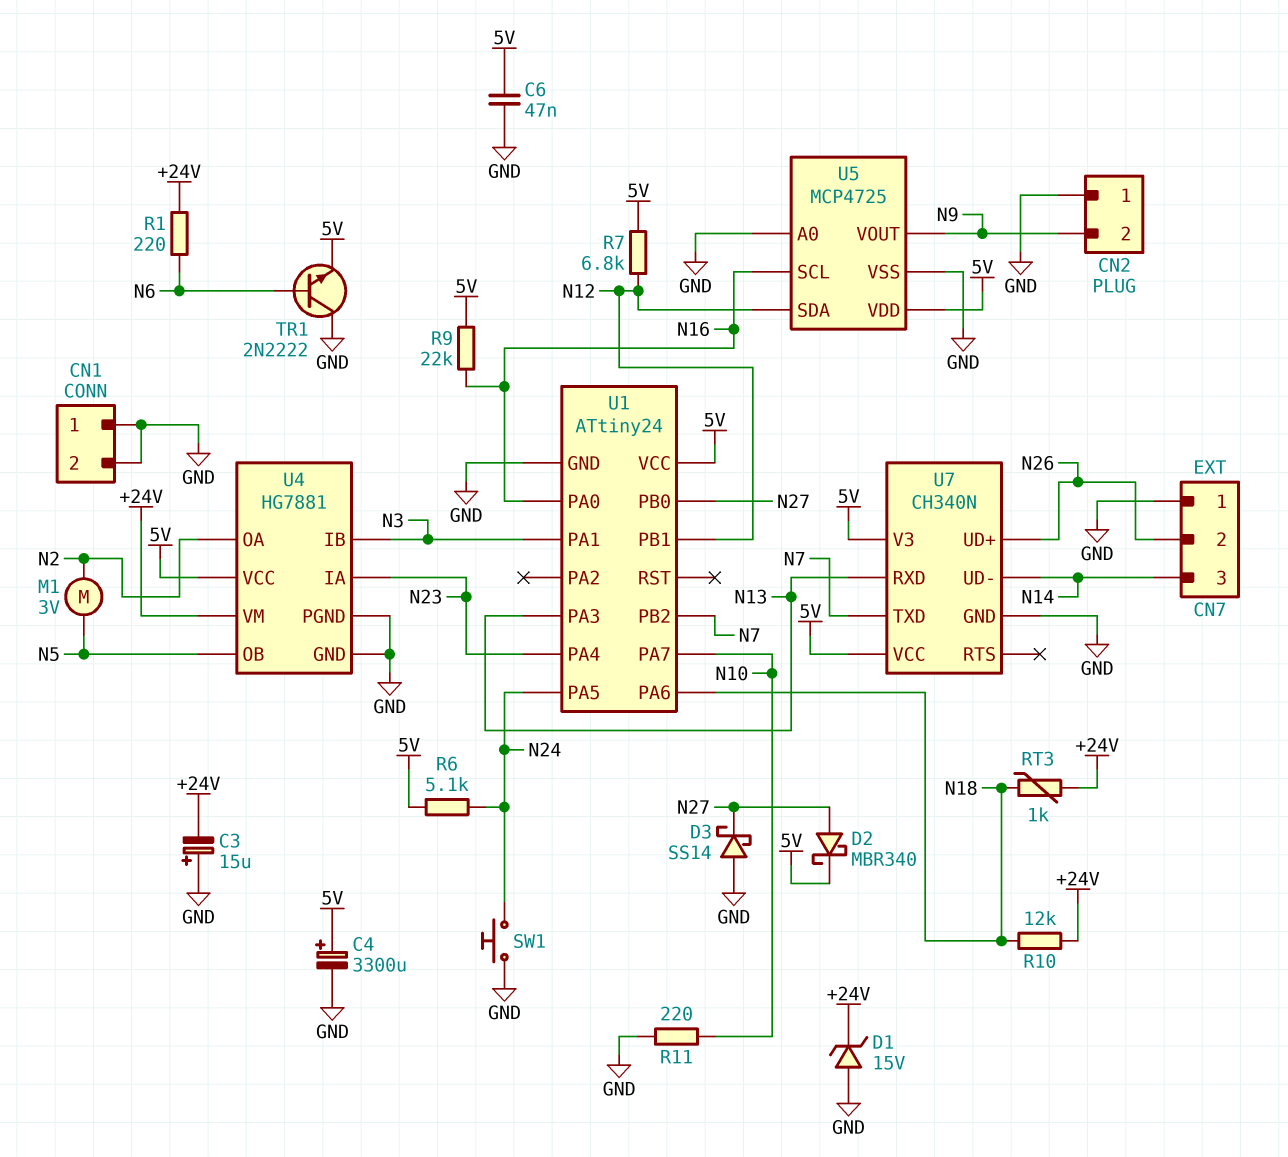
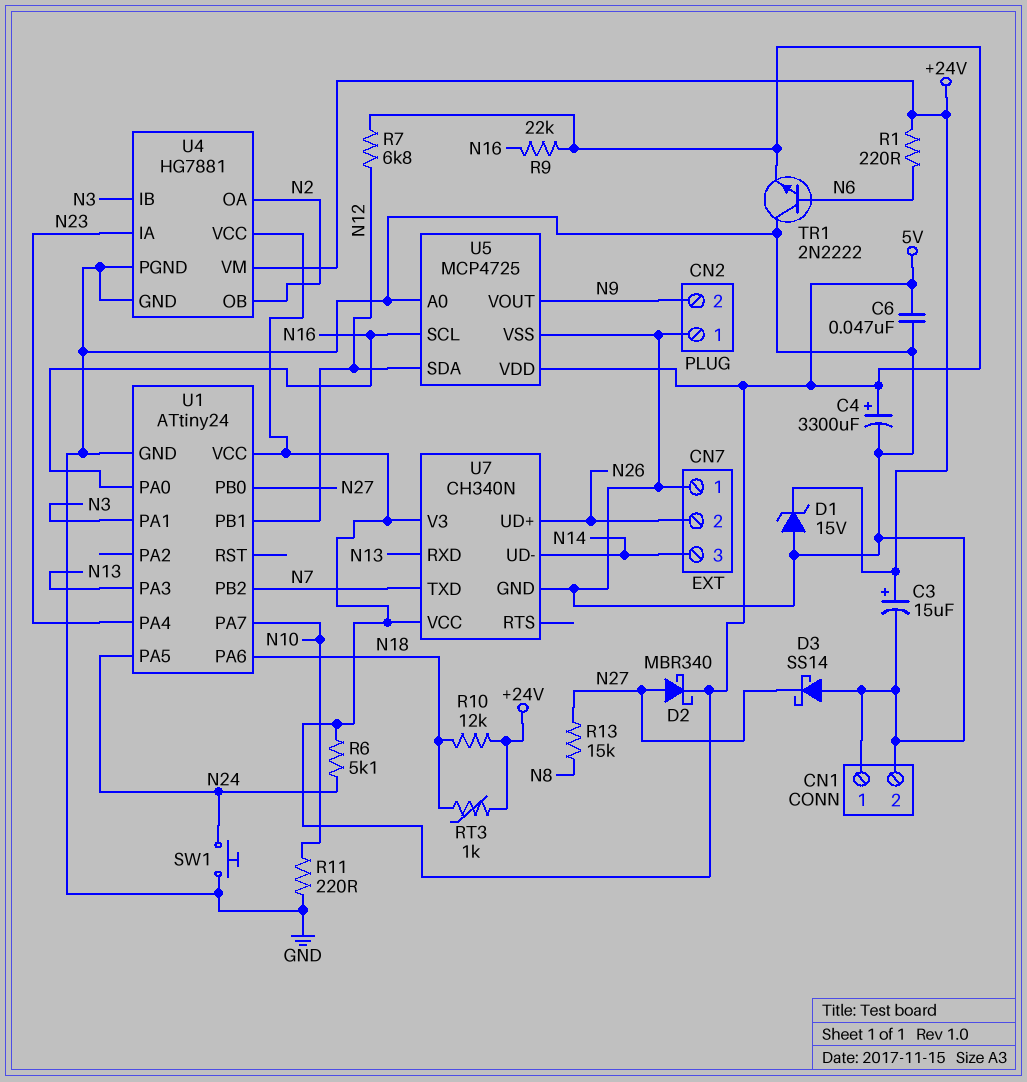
C3: 15uF (plus GND, minus +24V) -> 15uF (plus +24V, minus GND)
M1: motor 3V (N2, N5) -> none
R13: none -> 15k (N8, N27)
U4 pin OB: N5 -> N2

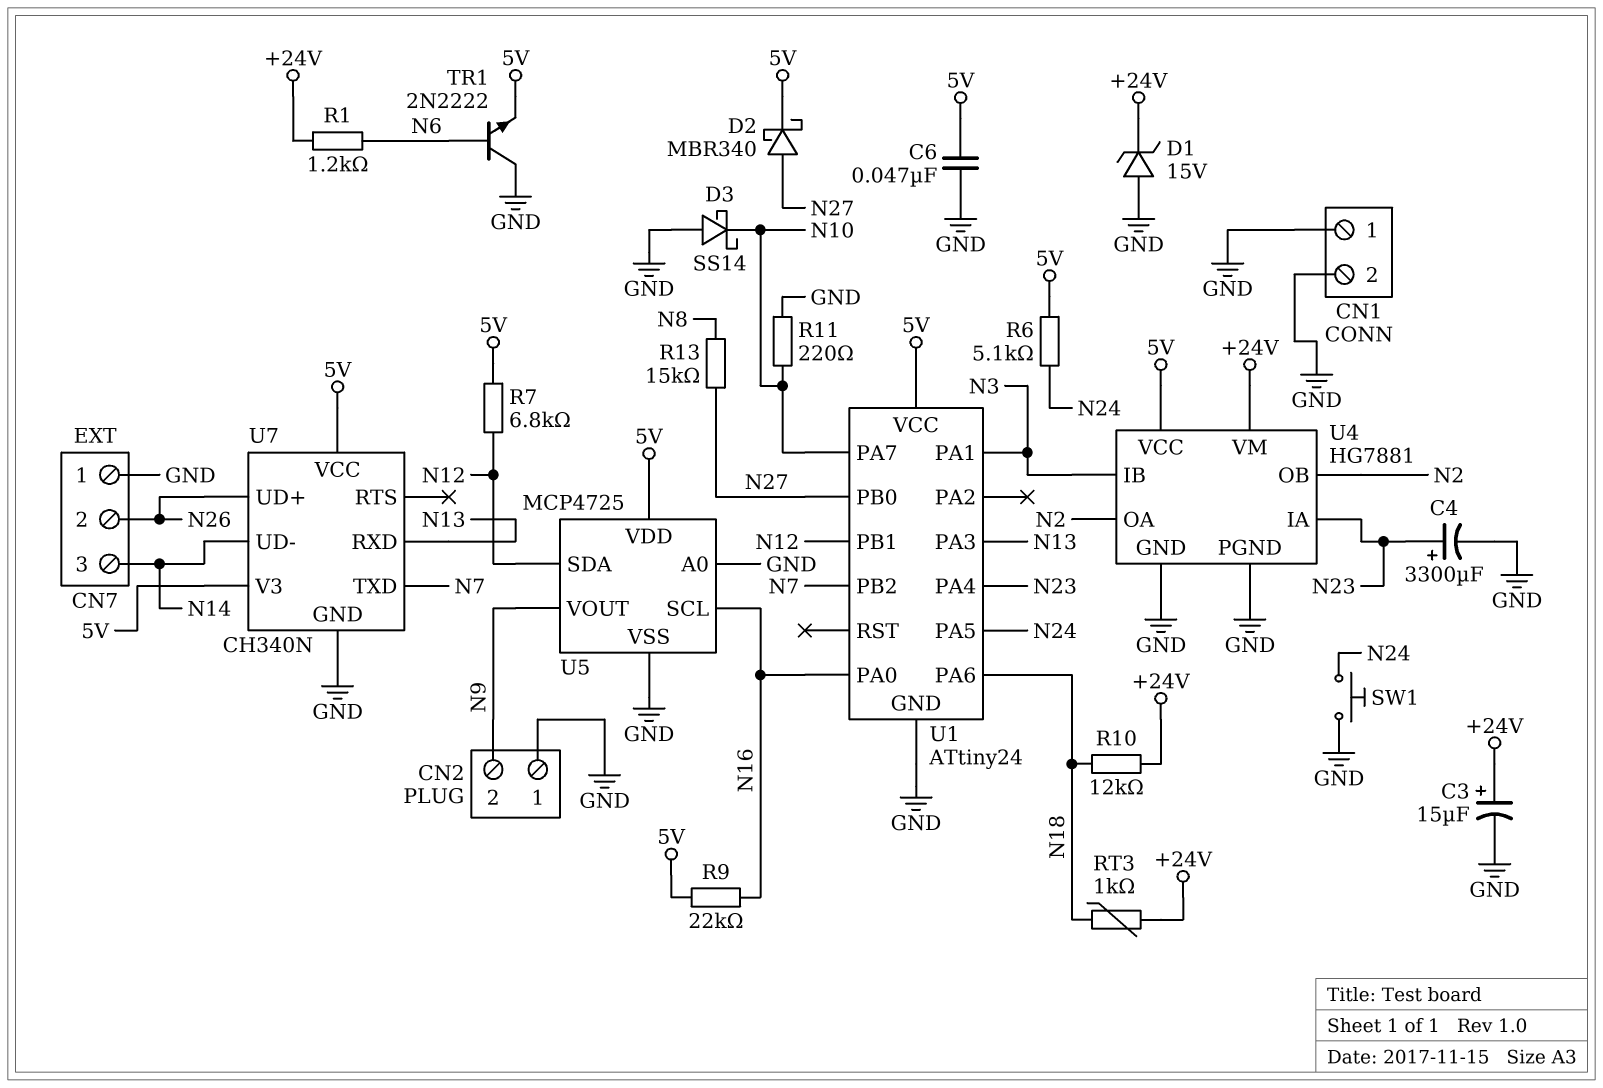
C4: 3300uF (plus 5V, minus GND) -> 3300uF (plus N23, minus GND)
D3: schottky SS14 (A GND, K N27) -> schottky SS14 (A GND, K N10)
R1: 220 (+24V, N6) -> 1.2k (+24V, N6)

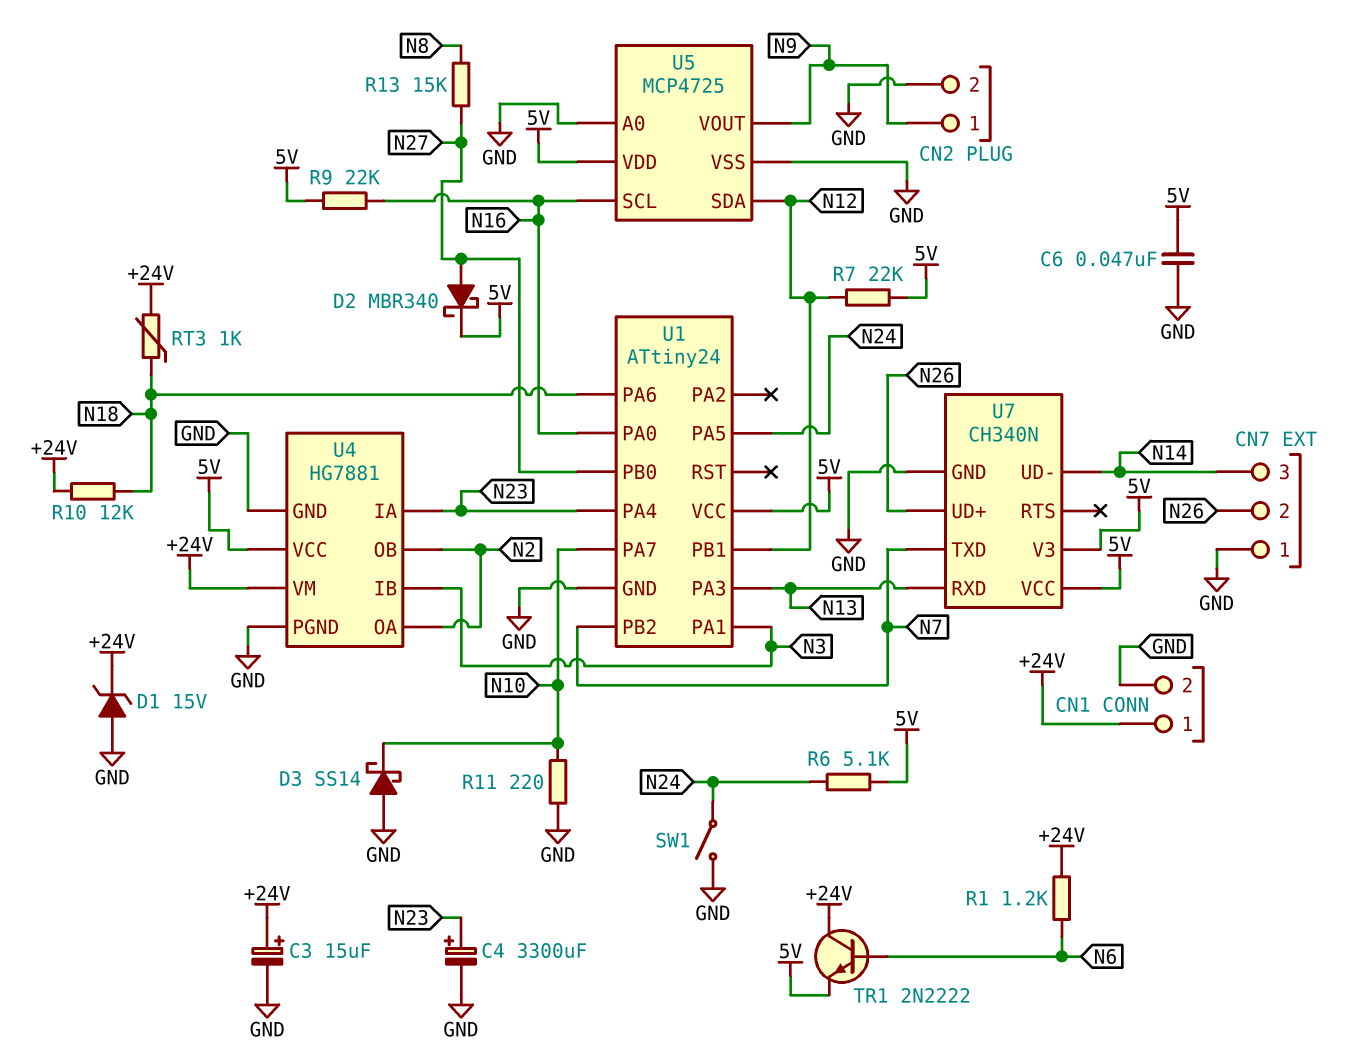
CN1 pin 1: GND -> +24V
CN2 pin 1: GND -> N9
CN2 pin 2: N9 -> GND
R7: 6.8k (5V, N12) -> 22k (5V, N12)
SW1: button (GND, N24) -> switch (GND, N24)
TR1: NPN 2N2222 (B N6, C GND, E 5V) -> NPN 2N2222 (B N6, C +24V, E 5V)

